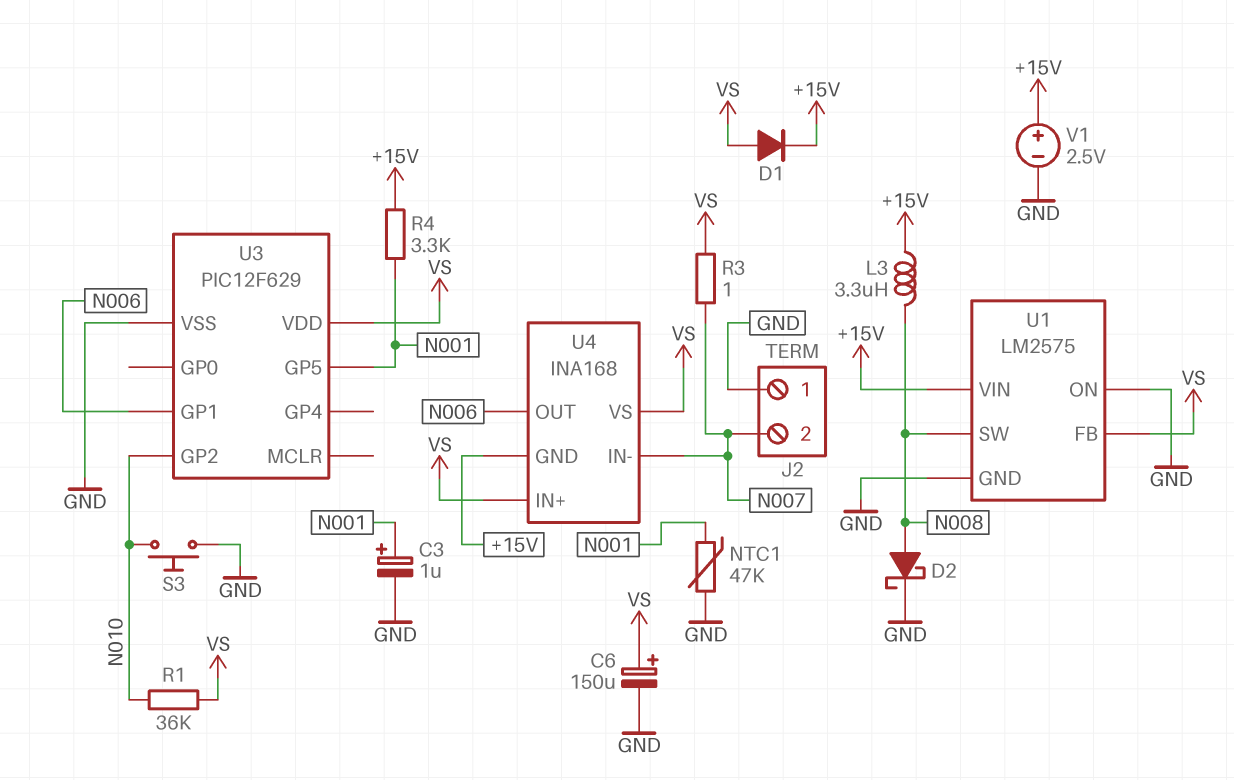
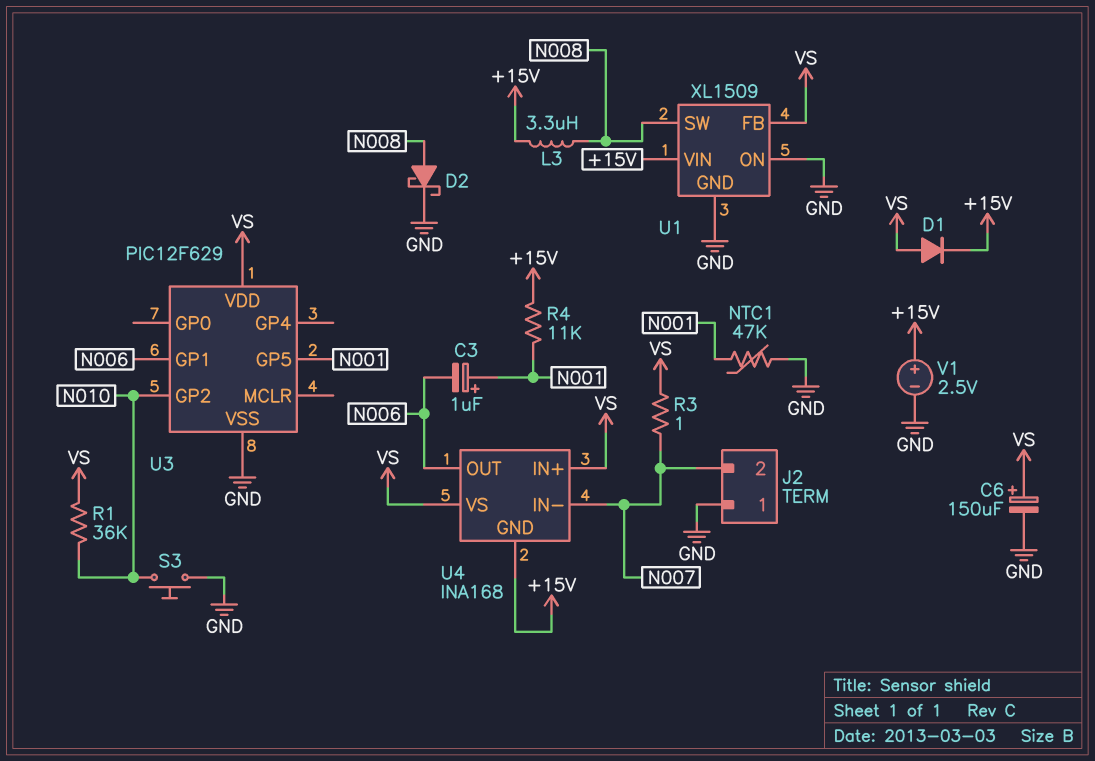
C3: 1uF (plus N001, minus GND) -> 1uF (plus N001, minus N006)
R4: 3.3k (+15V, N001) -> 11k (+15V, N001)
U1: LM2575 -> XL1509

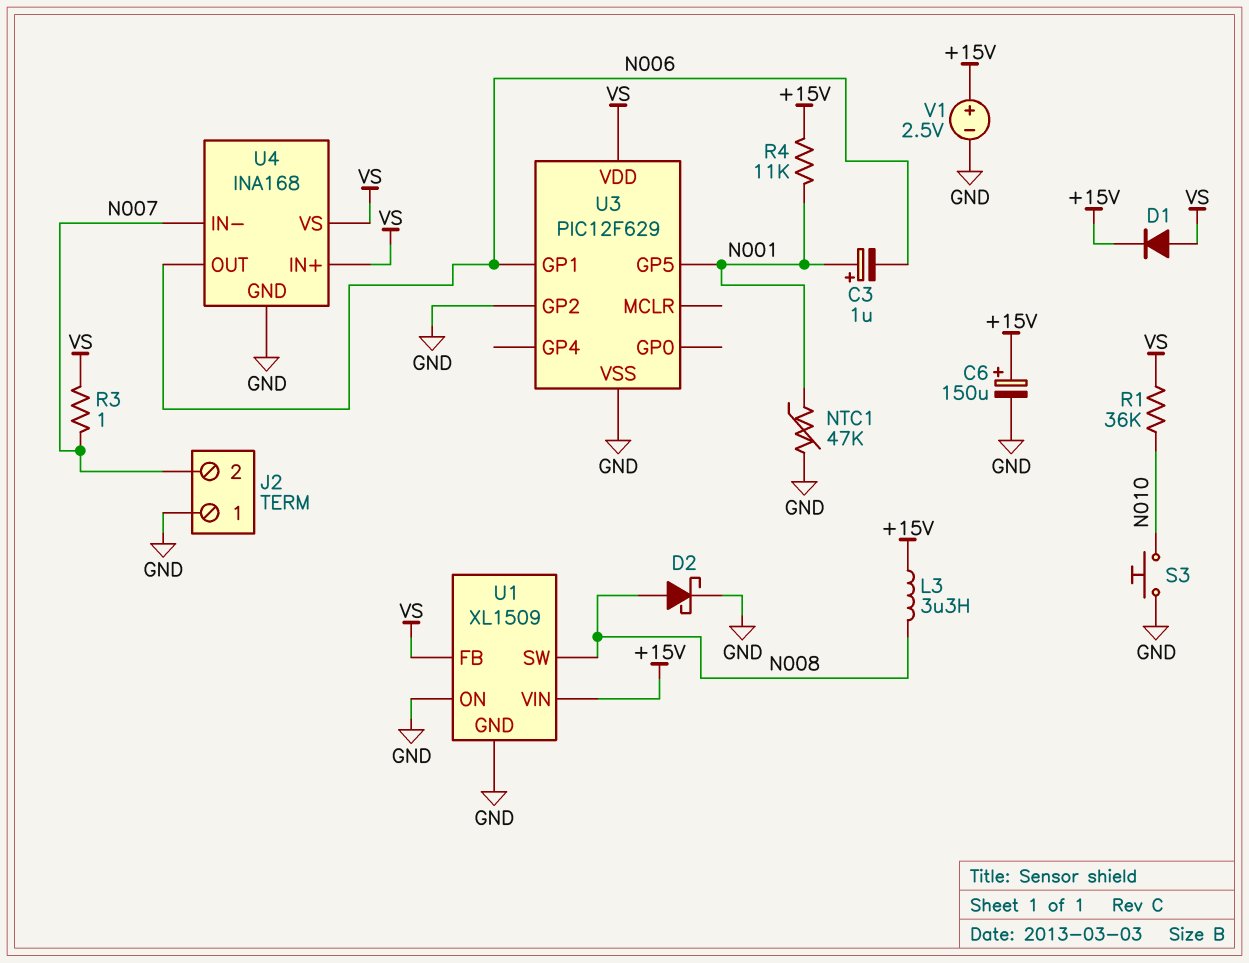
C6: 150uF (plus VS, minus GND) -> 150uF (plus +15V, minus GND)
U3 pin GP2: N010 -> GND
U4 pin GND: +15V -> GND

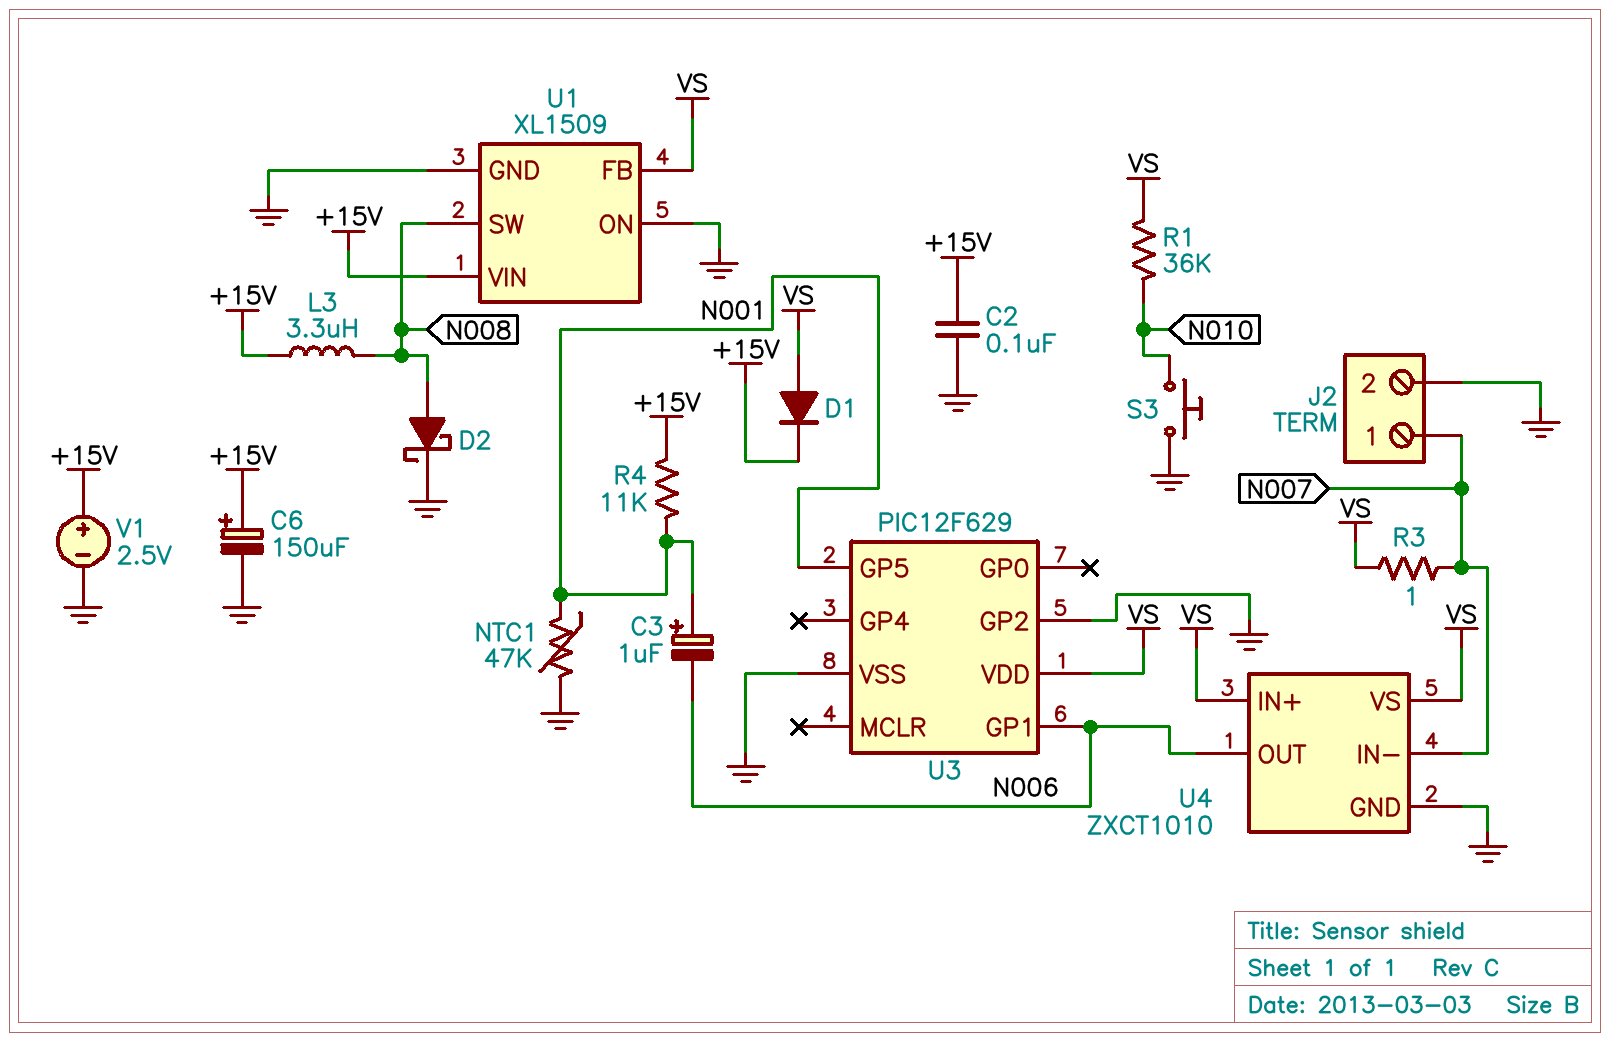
C2: none -> 100nF (+15V, GND)
J2 pin 1: GND -> N007
J2 pin 2: N007 -> GND
U4: INA168 -> ZXCT1010

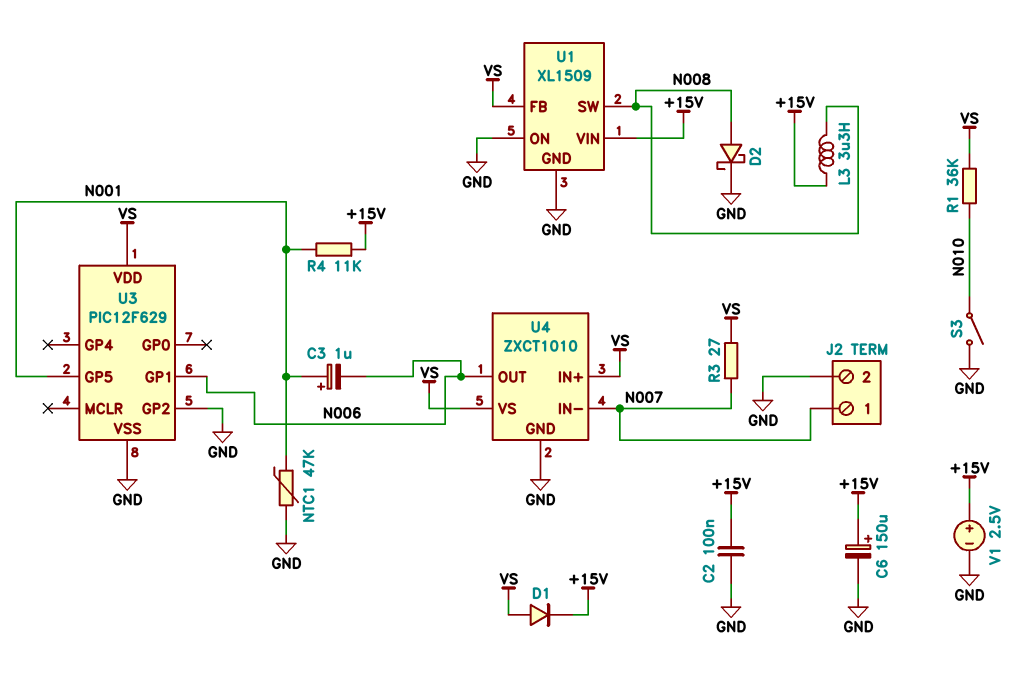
R3: 1 (N007, VS) -> 27 (N007, VS)
S3: button (GND, N010) -> switch (GND, N010)

